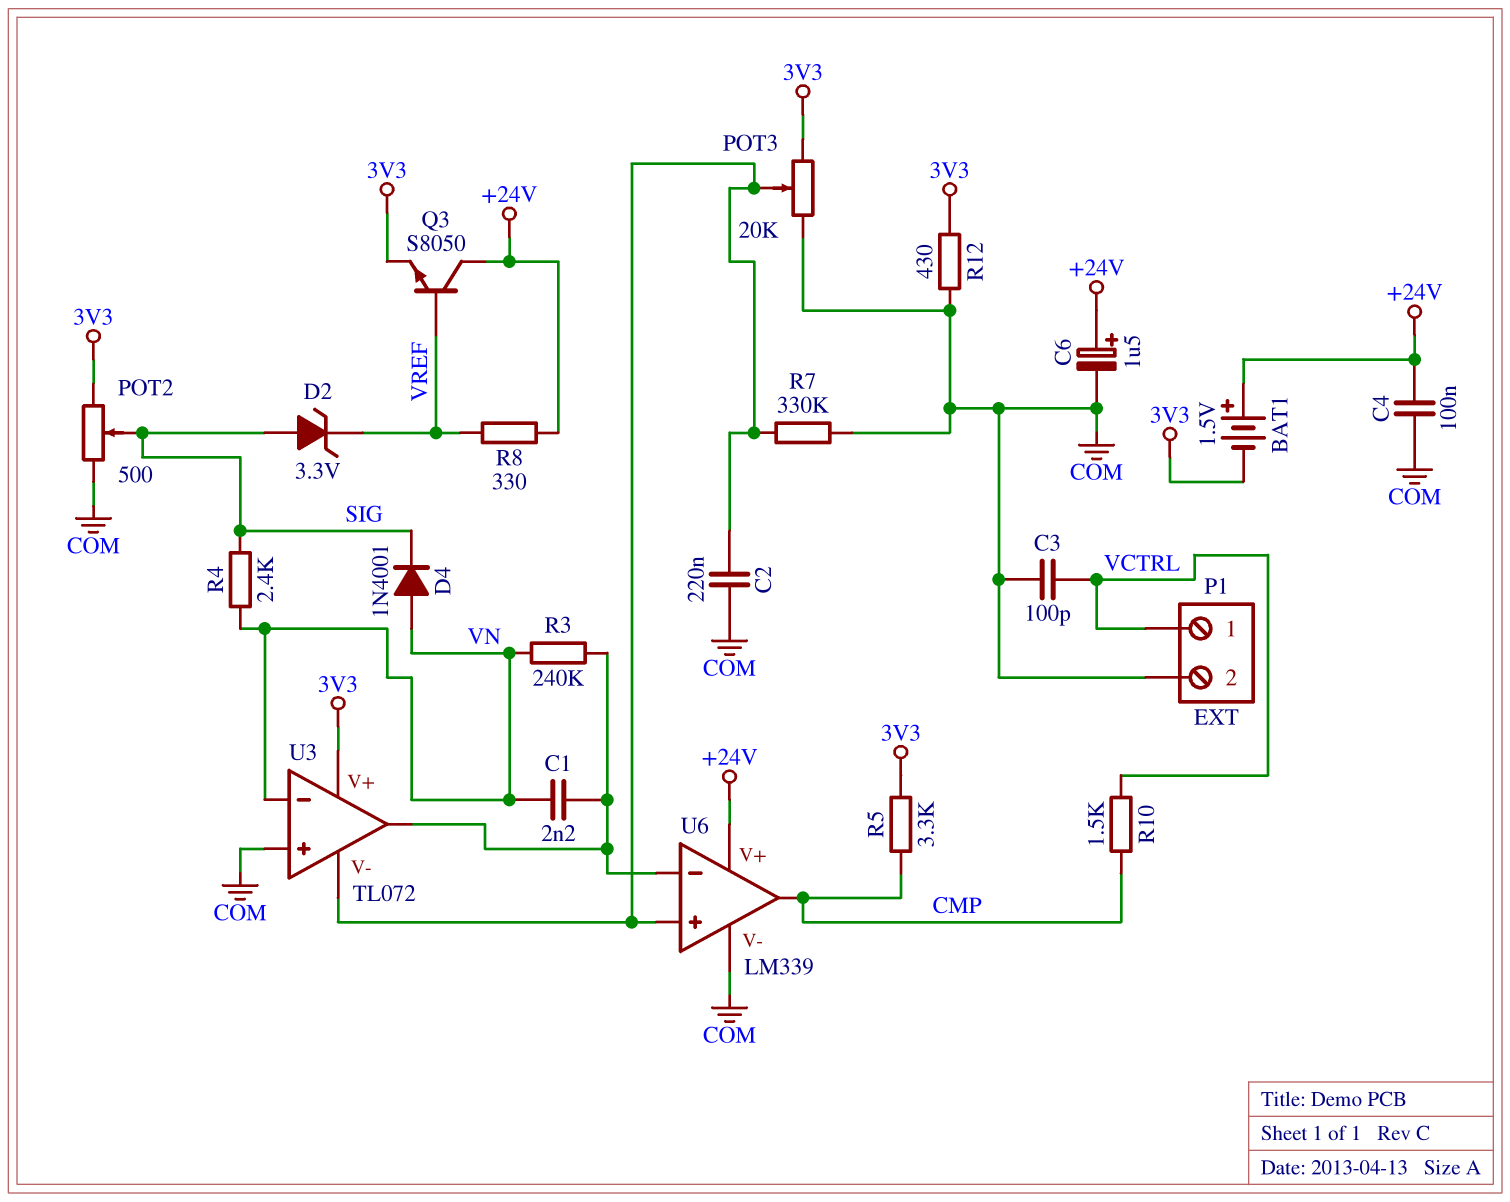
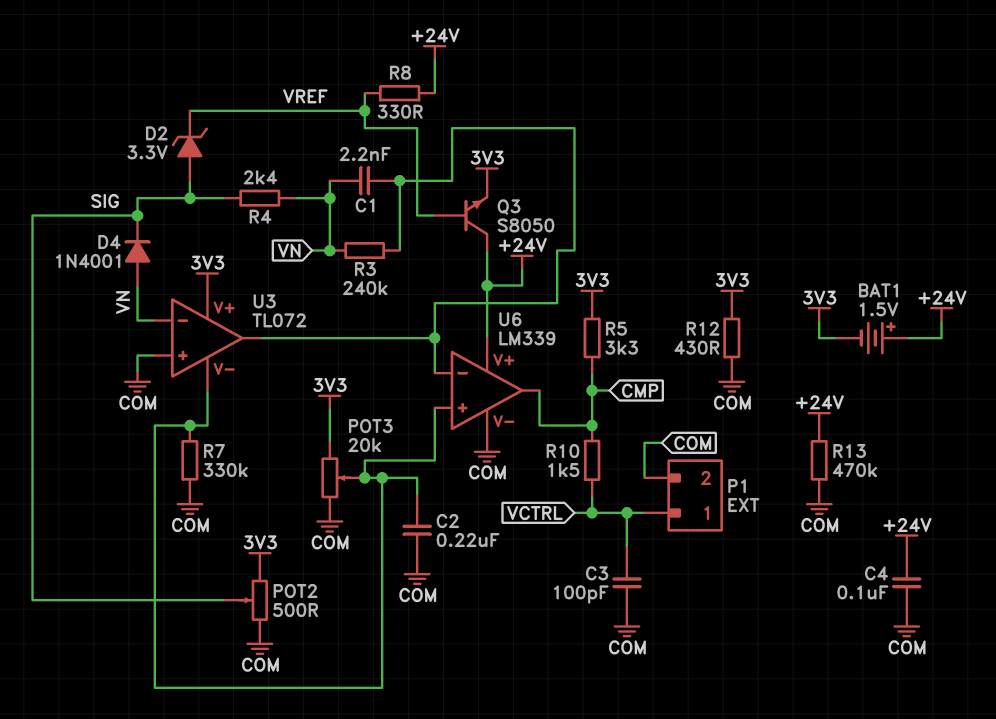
C6: 1.5uF (plus +24V, minus COM) -> none
R13: none -> 470k (+24V, COM)

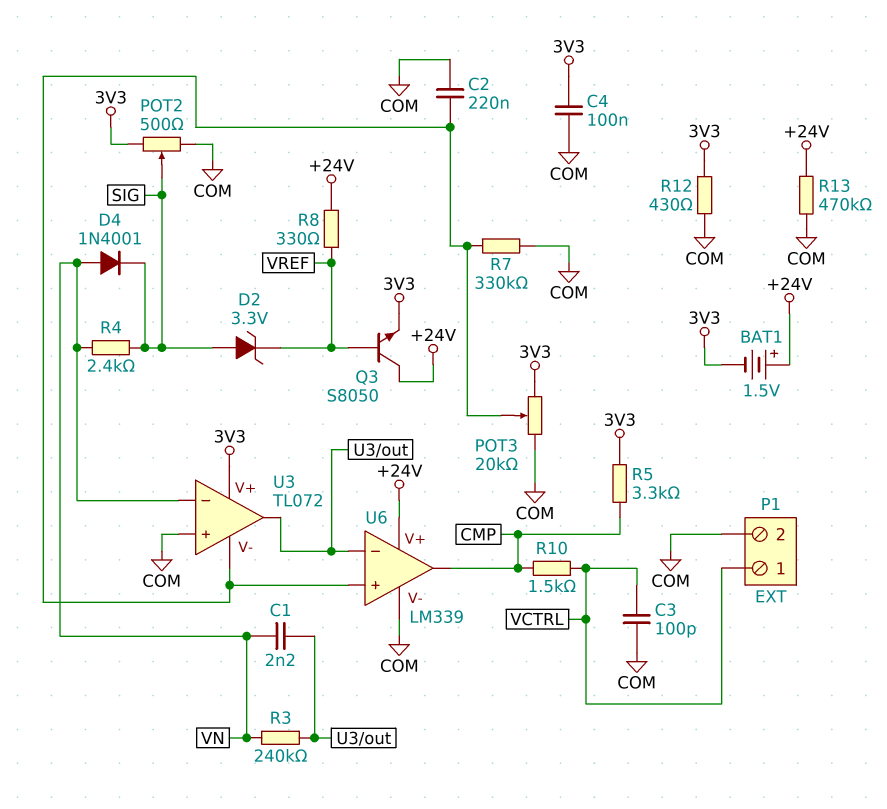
C4: 100nF (+24V, COM) -> 100nF (3V3, COM)

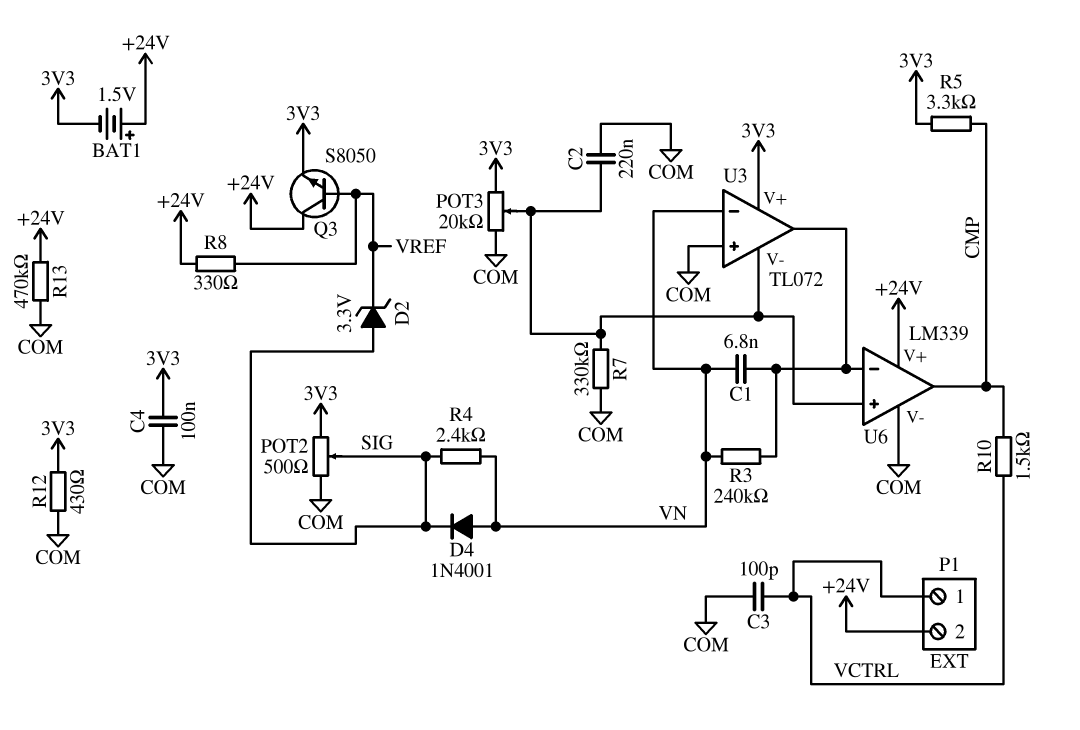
C1: 2.2nF (U3/out, VN) -> 6.8nF (U3/out, VN)
P1 pin 2: COM -> +24V

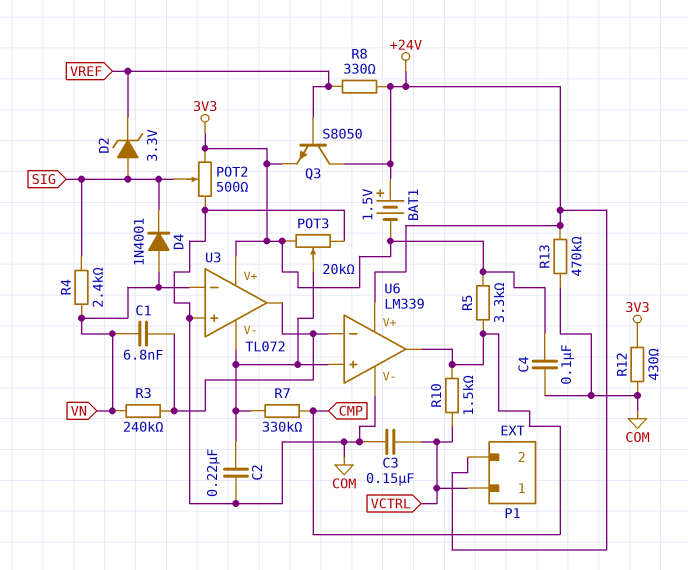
C3: 100pF (COM, VCTRL) -> 150nF (COM, VCTRL)
R7: 330k (COM, U3/V-) -> 330k (CMP, U3/V-)

